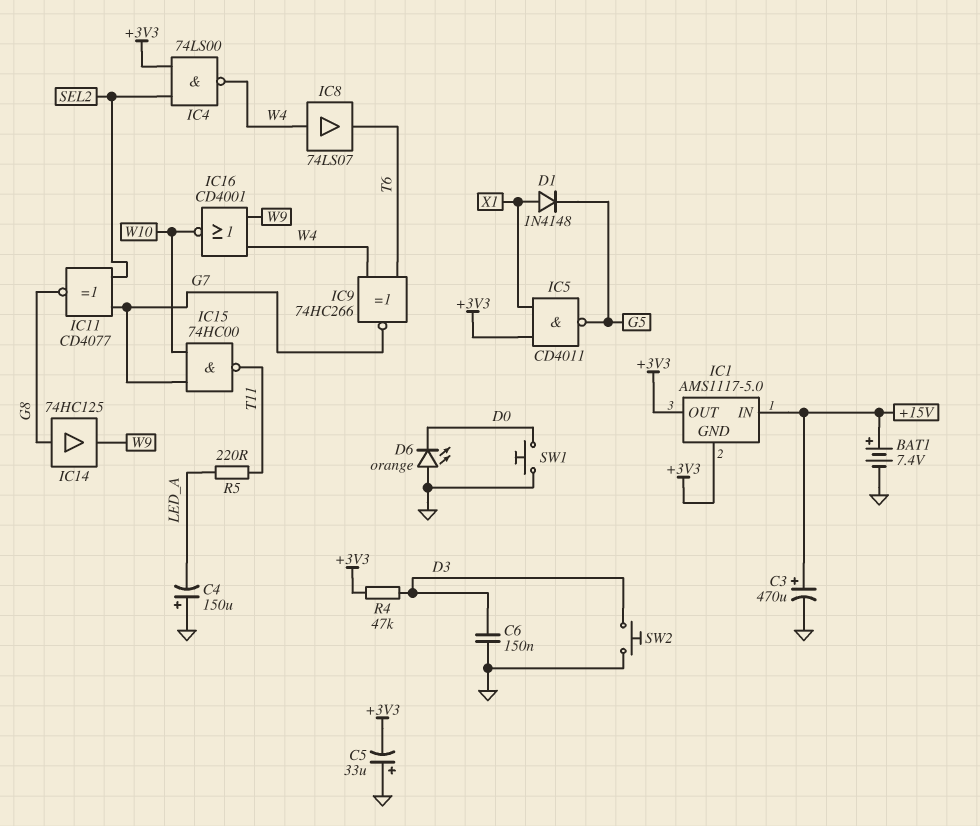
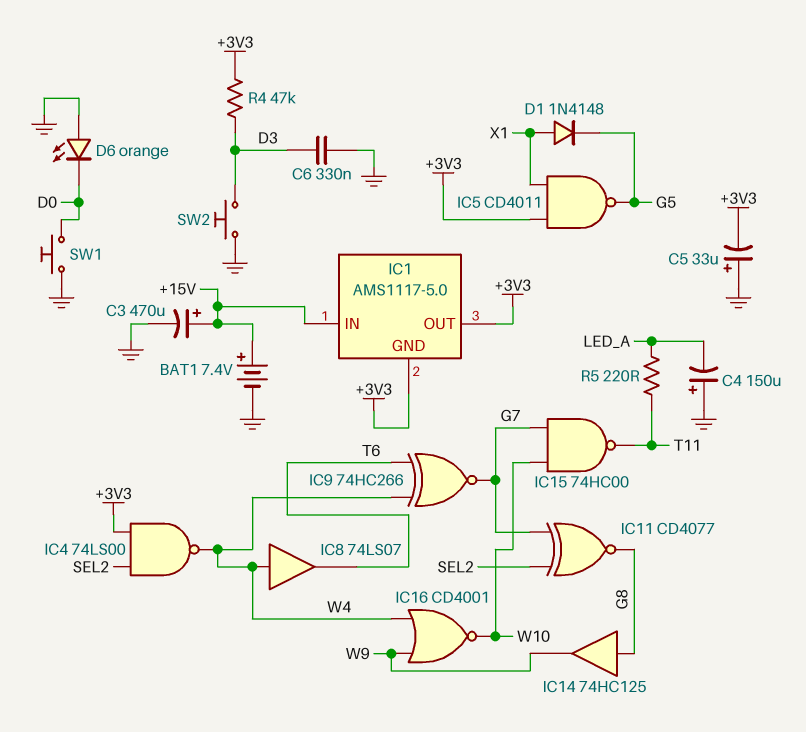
C6: 150nF (D3, GND) -> 330nF (D3, GND)

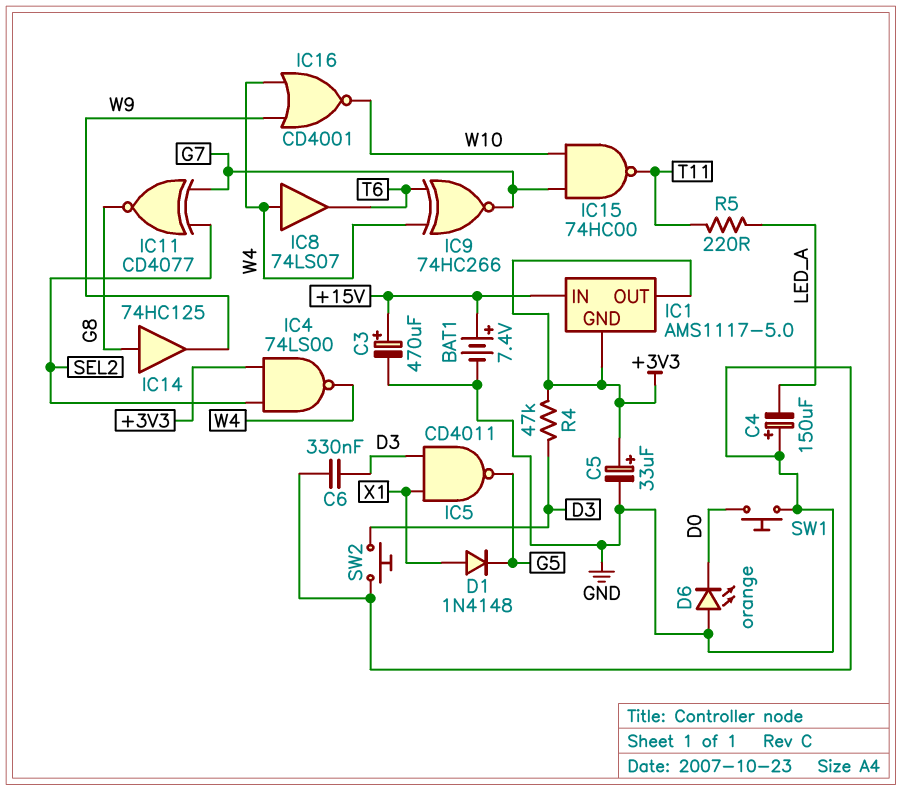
C5: 33uF (plus GND, minus +3V3) -> 33uF (plus +3V3, minus GND)
IC5: NAND CD4011 (in +3V3, in X1, out G5) -> NAND CD4011 (in D3, in X1, out G5)

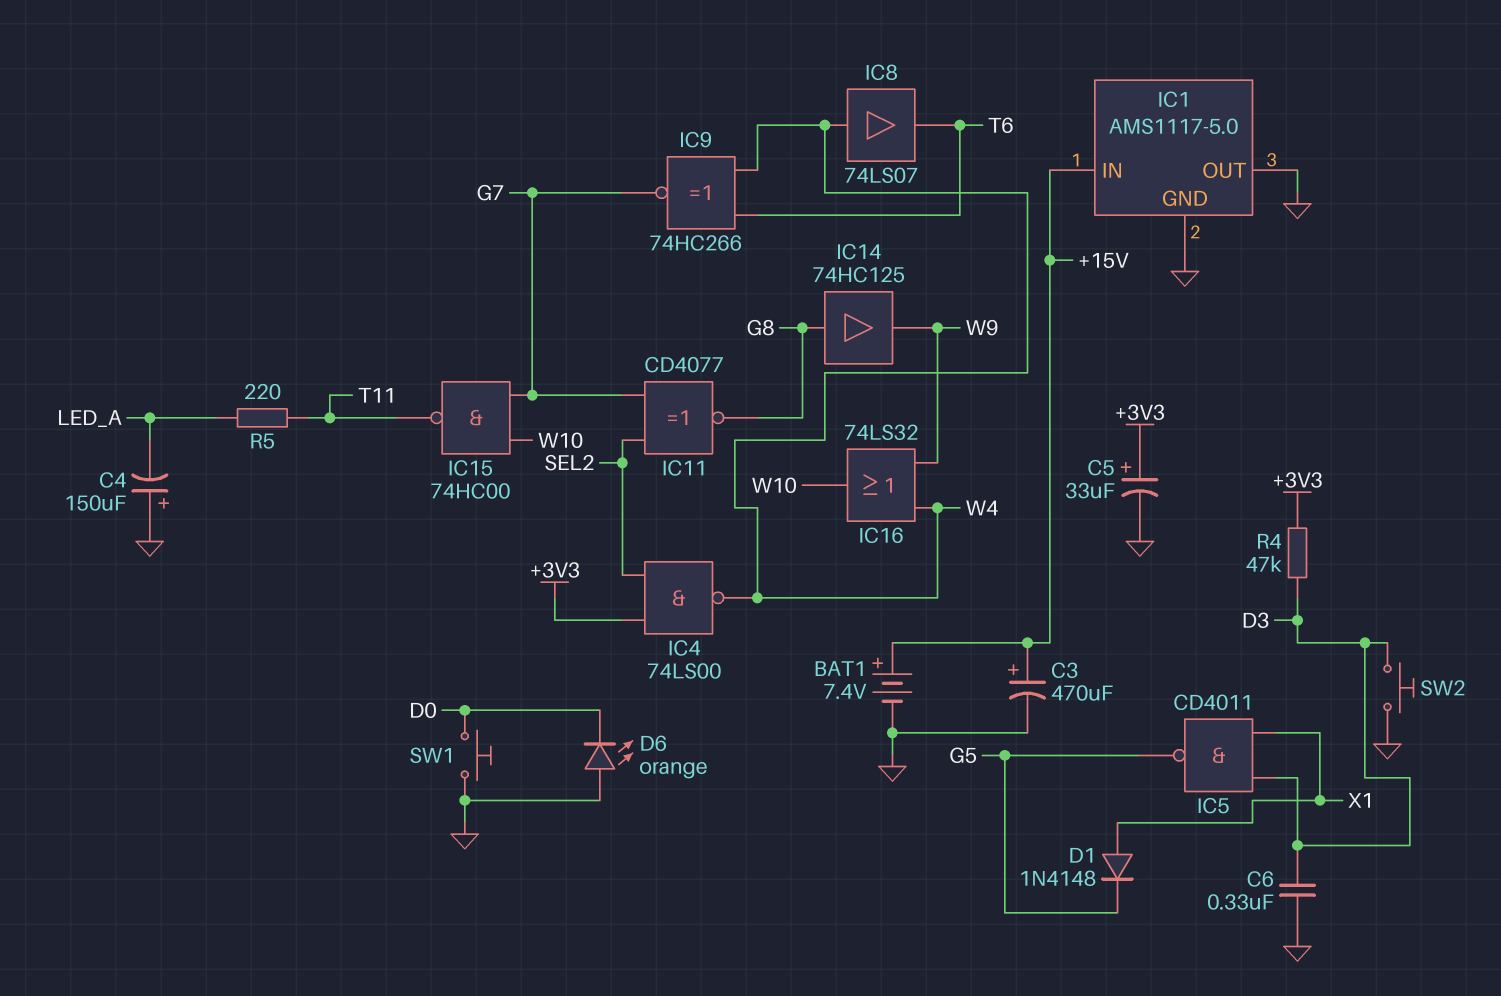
IC1 pin GND: +3V3 -> GND
IC1 pin OUT: +3V3 -> GND
IC16: NOR CD4001 (in W4, in W9, out W10) -> OR 74LS32 (in W4, in W9, out W10)

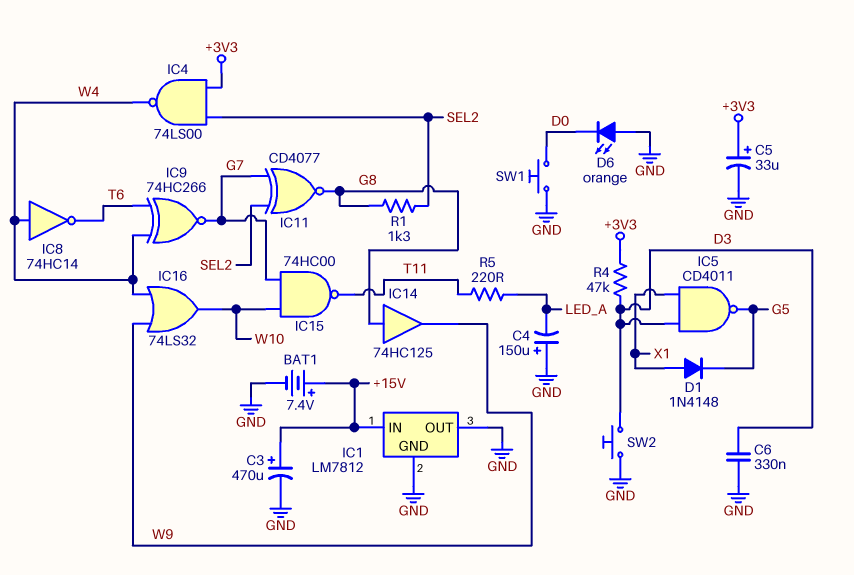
IC1: AMS1117-5.0 -> LM7812
IC8: buffer 74LS07 (in W4, out T6) -> NOT 74HC14 (in W4, out T6)
R1: none -> 1.3k (G8, SEL2)

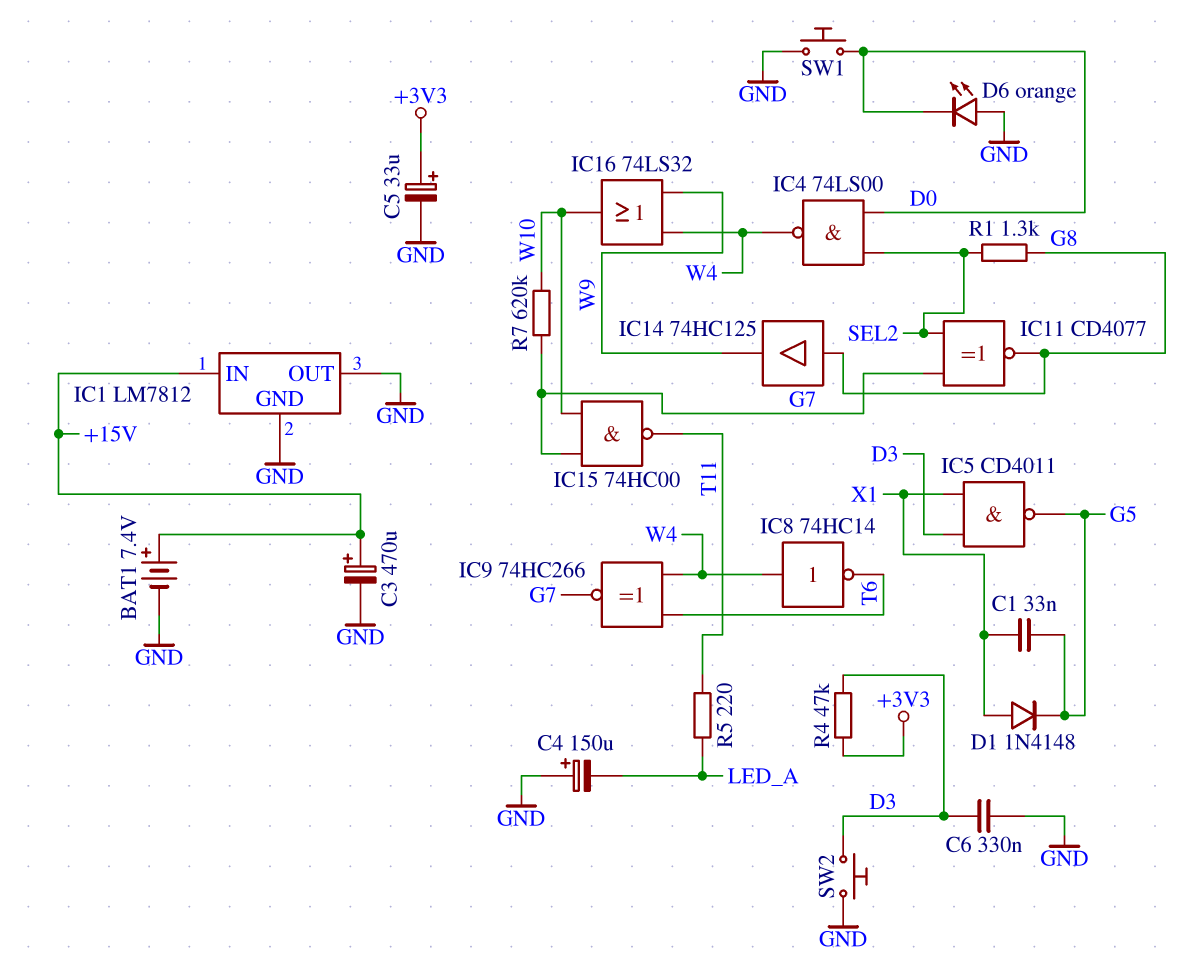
C1: none -> 33nF (G5, X1)
IC4: NAND 74LS00 (in +3V3, in SEL2, out W4) -> NAND 74LS00 (in D0, in SEL2, out W4)
R7: none -> 620k (G7, W10)

